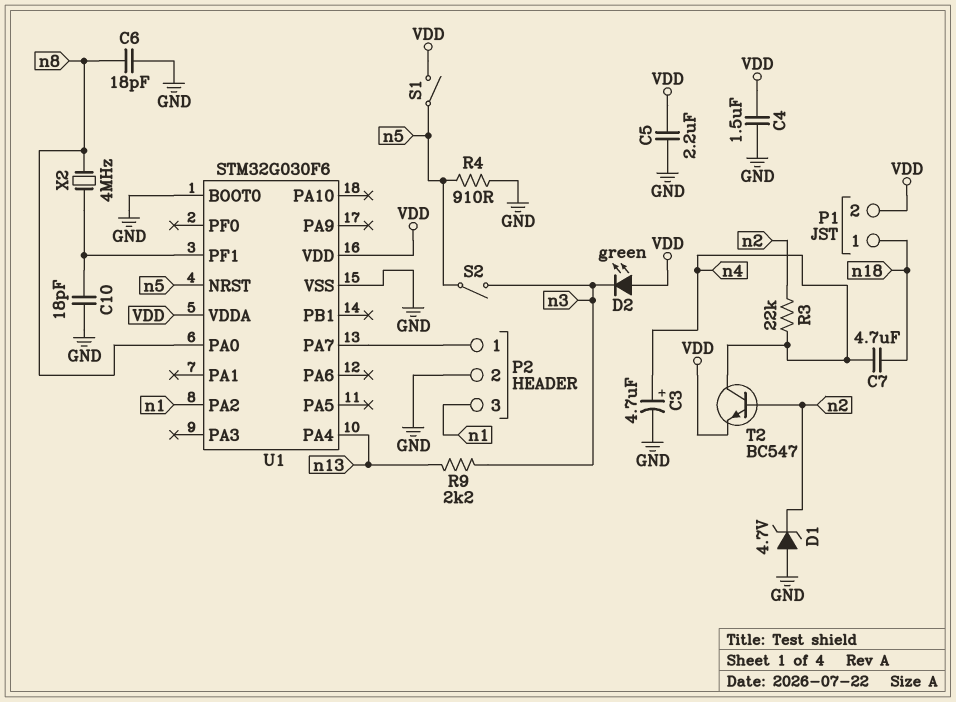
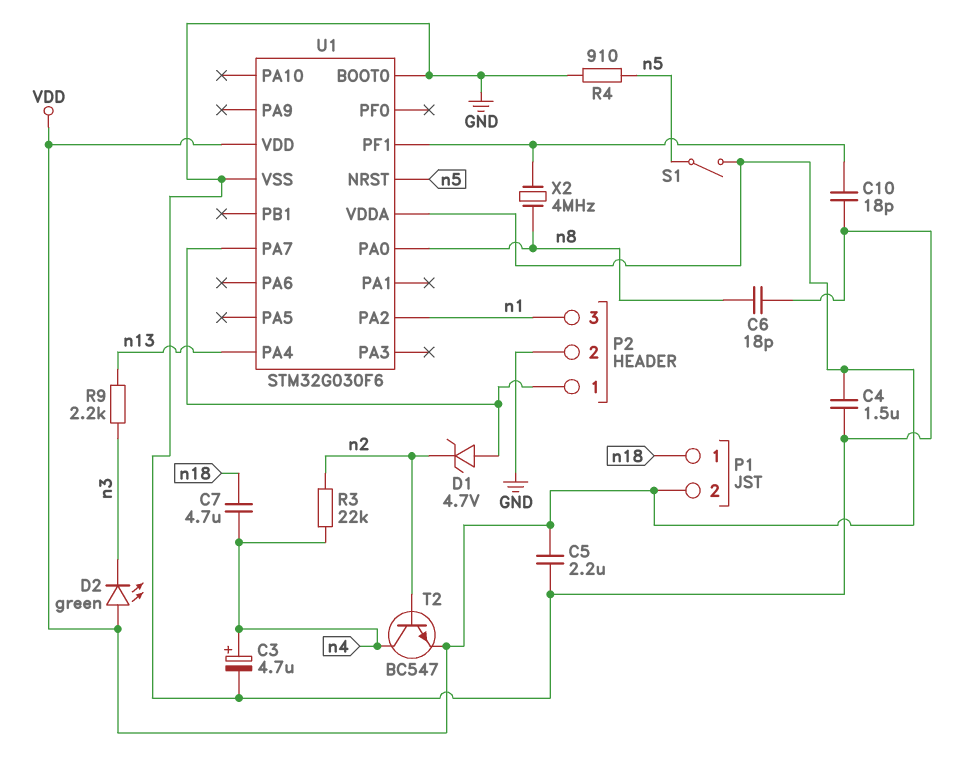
D1: zener 4.7V (A GND, K n2) -> zener 4.7V (A P2/1, K n2)
S2: switch (n3, n5) -> none

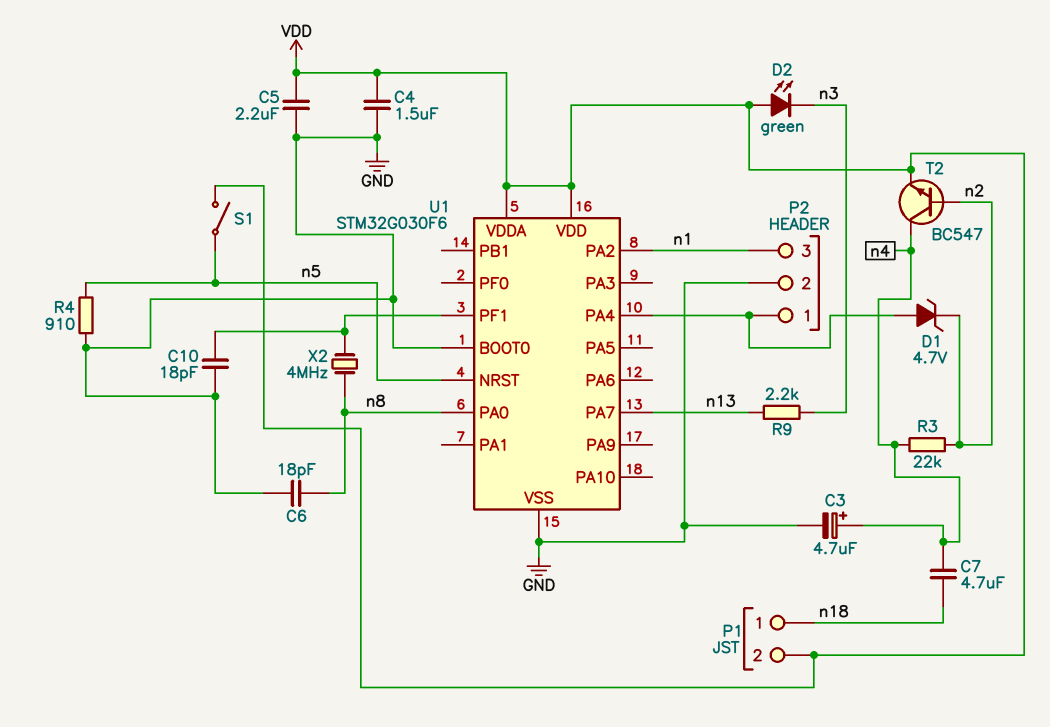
U1 pin PA4: n13 -> P2/1
U1 pin PA7: P2/1 -> n13

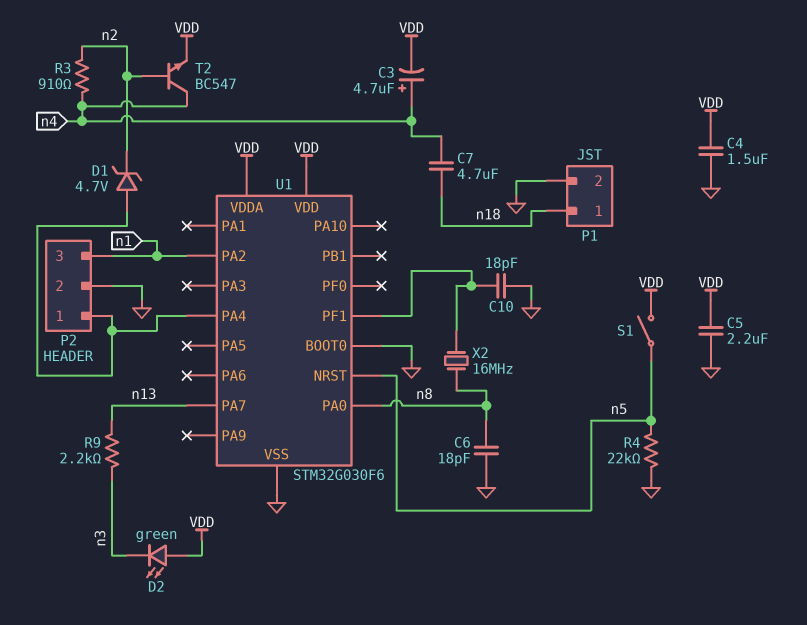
C3: 4.7uF (plus n4, minus GND) -> 4.7uF (plus n4, minus VDD)
P1 pin 2: VDD -> GND
R3: 22k (n2, n4) -> 910 (n2, n4)
R4: 910 (GND, n5) -> 22k (GND, n5)
X2: 4MHz (U1/PF1, n8) -> 16MHz (U1/PF1, n8)

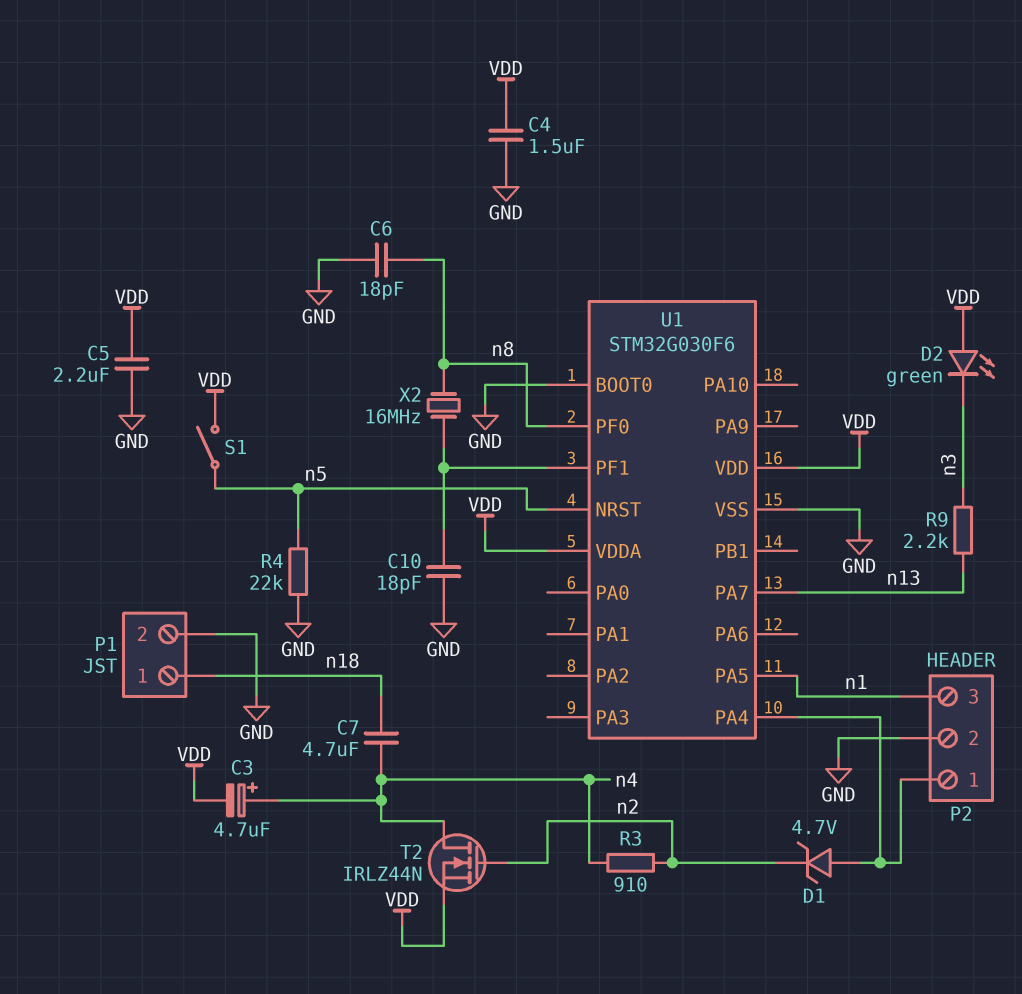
T2: NPN BC547 (B n2, C n4, E VDD) -> NMOS IRLZ44N (G n2, D n4, S VDD)
U1 pin PA0: n8 -> none
U1 pin PA2: n1 -> none
U1 pin PA5: none -> n1
U1 pin PF0: none -> n8

